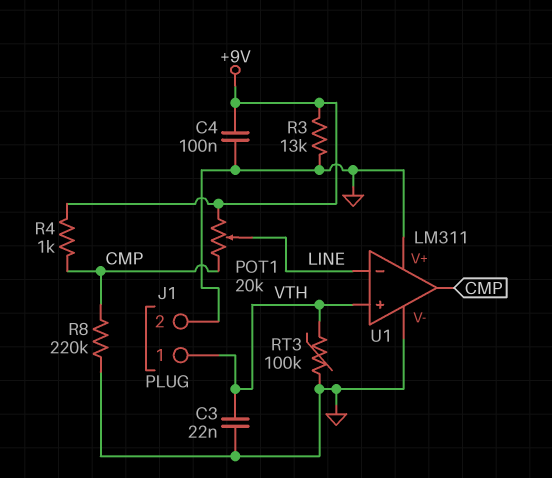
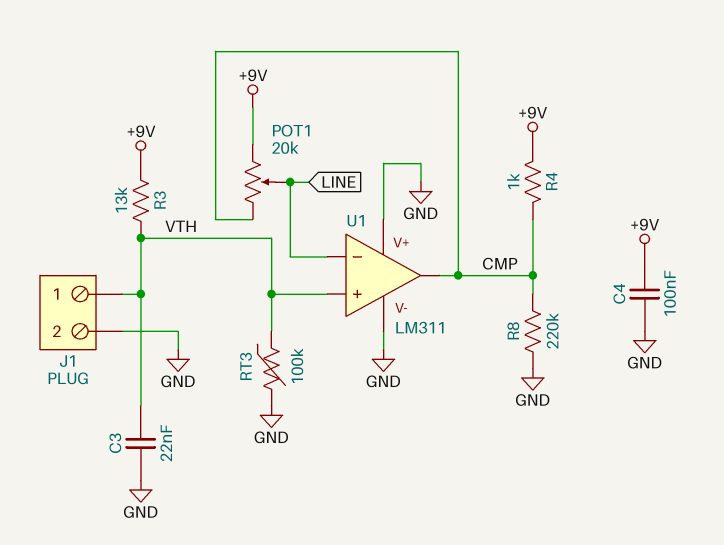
R3: 13k (+9V, GND) -> 13k (+9V, VTH)

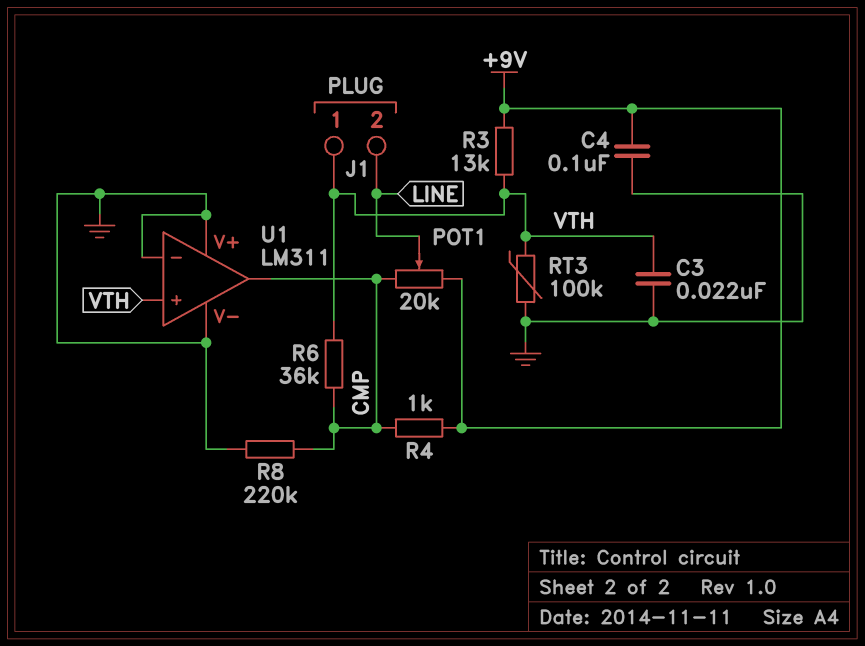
J1 pin 2: GND -> LINE
R6: none -> 36k (CMP, VTH)
U1 pin in-: LINE -> GND

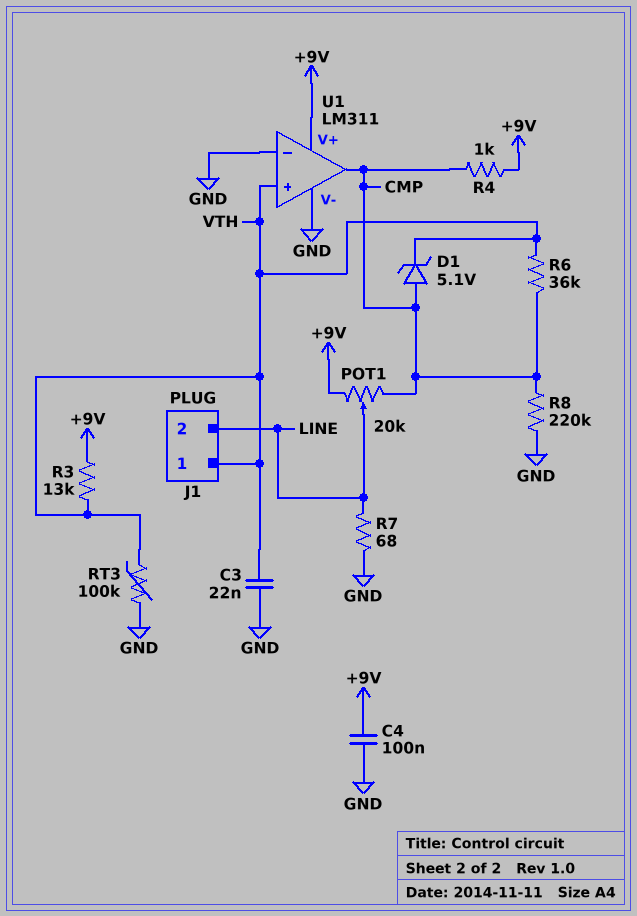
D1: none -> zener 5.1V (A CMP, K VTH)
R7: none -> 68 (GND, LINE)
U1 pin V+: GND -> +9V

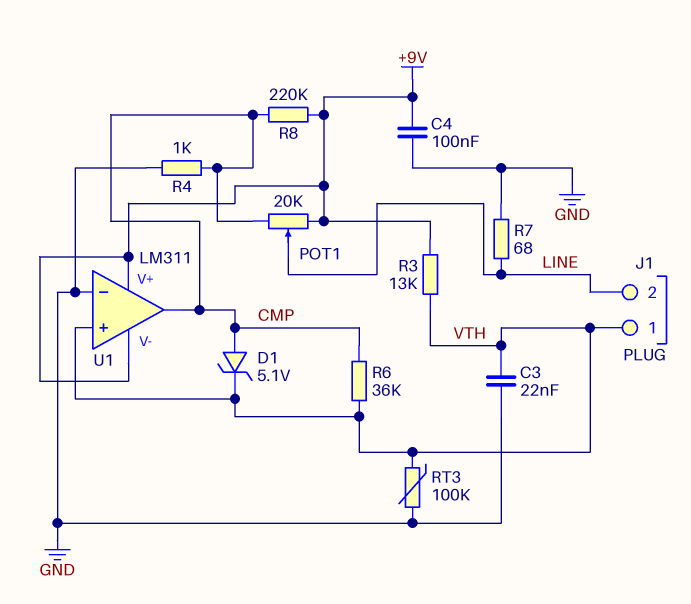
R4: 1k (+9V, CMP) -> 1k (CMP, GND)
R8: 220k (CMP, GND) -> 220k (+9V, CMP)
U1 pin V-: GND -> +9V

